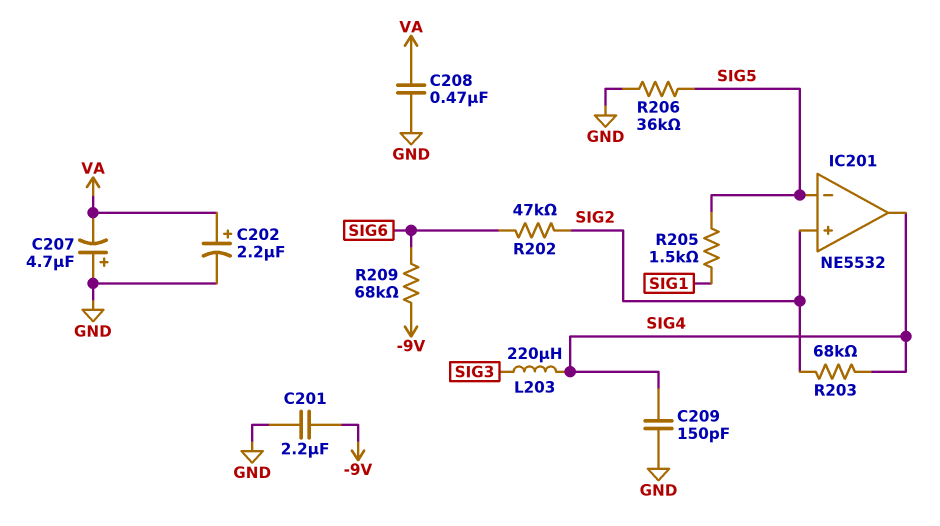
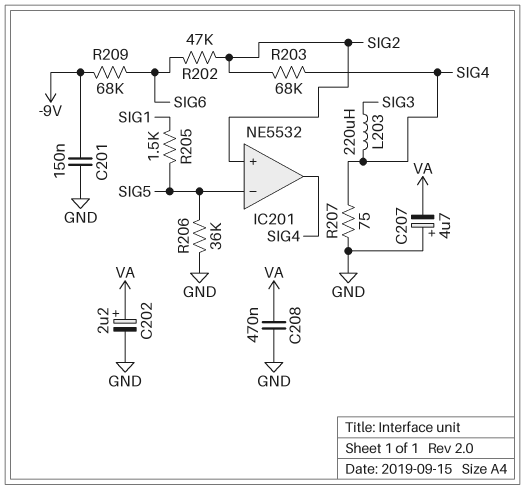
C201: 2.2uF (-9V, GND) -> 150nF (-9V, GND)
C209: 150pF (GND, SIG4) -> none
R207: none -> 75 (GND, SIG4)

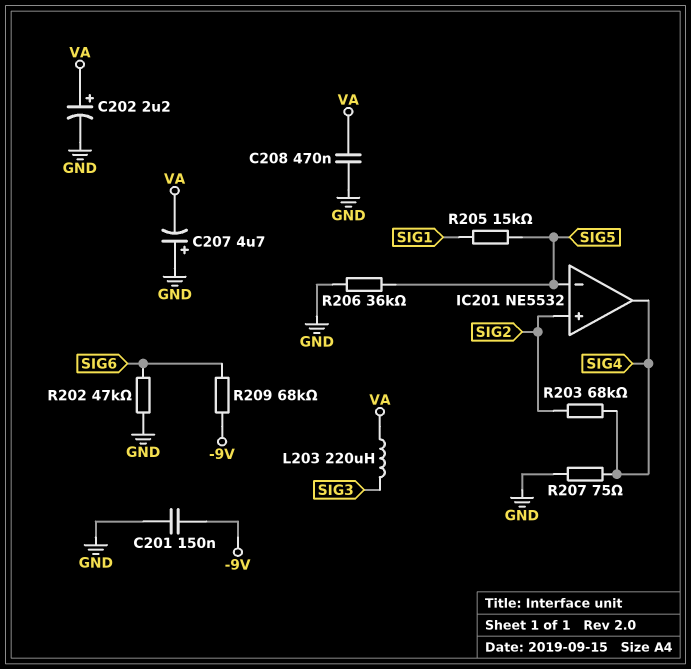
L203: 220uH (SIG3, SIG4) -> 220uH (SIG3, VA)
R202: 47k (SIG2, SIG6) -> 47k (GND, SIG6)
R205: 1.5k (SIG1, SIG5) -> 15k (SIG1, SIG5)

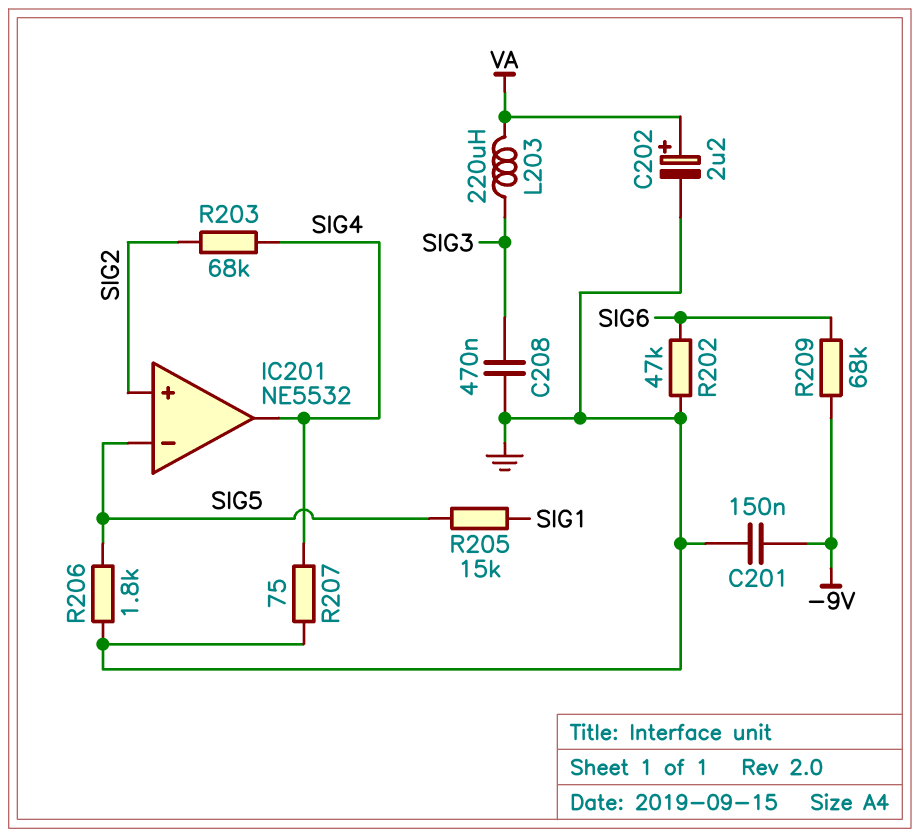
C207: 4.7uF (plus GND, minus VA) -> none
C208: 470nF (GND, VA) -> 470nF (GND, SIG3)
R206: 36k (GND, SIG5) -> 1.8k (GND, SIG5)

